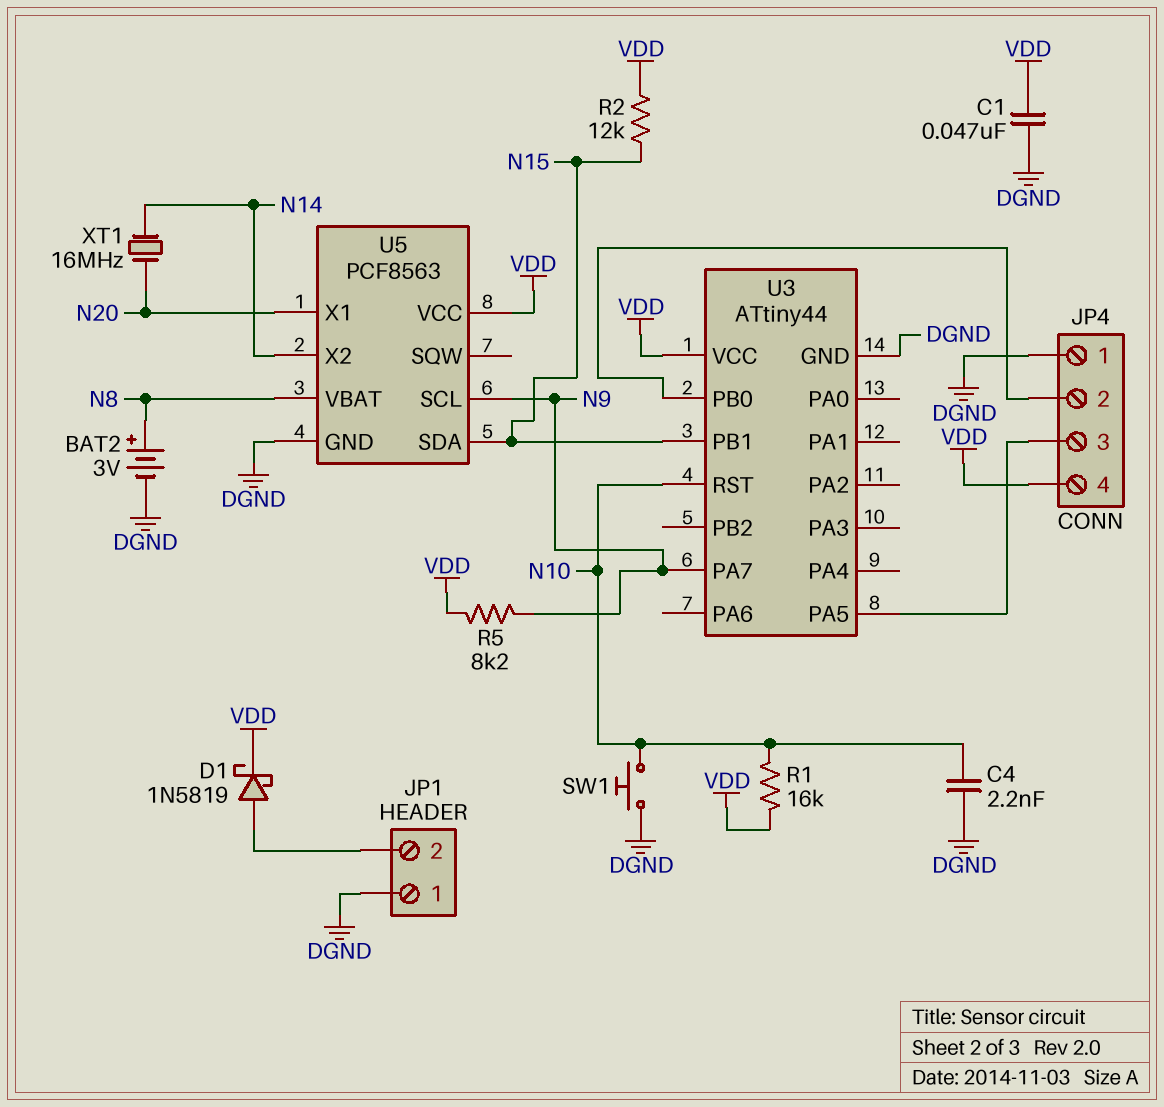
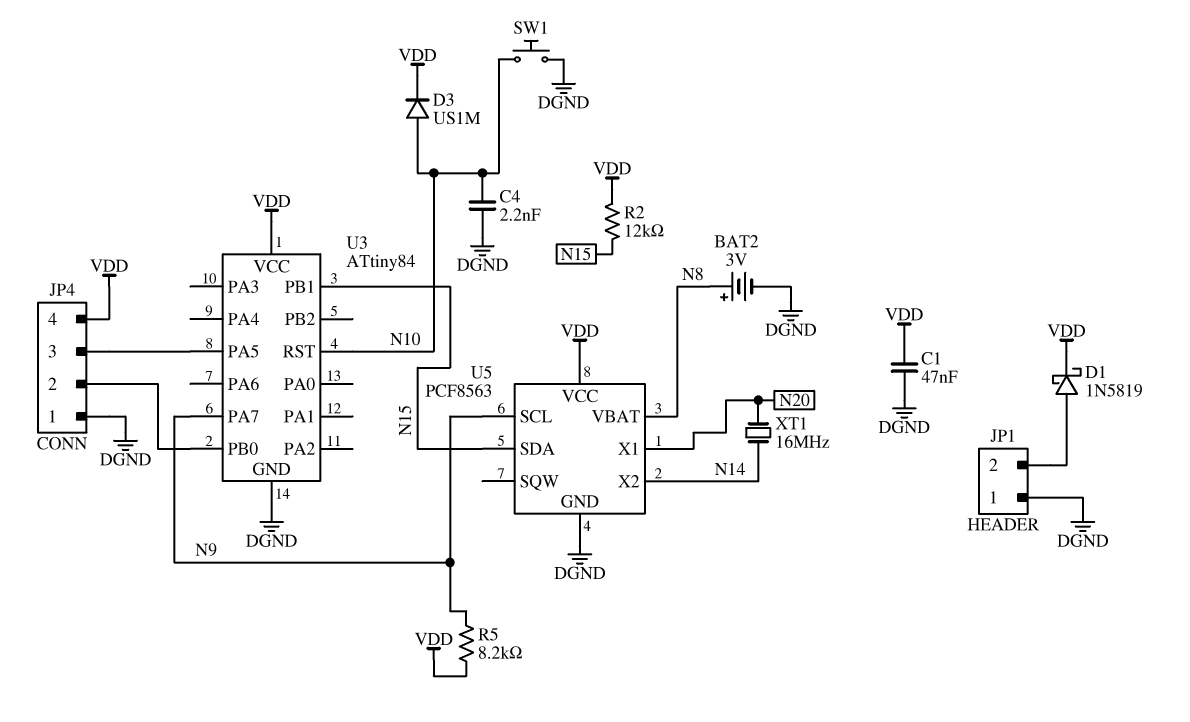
D3: none -> diode US1M (A N10, K VDD)
R1: 16k (N10, VDD) -> none
U3: ATtiny44 -> ATtiny84

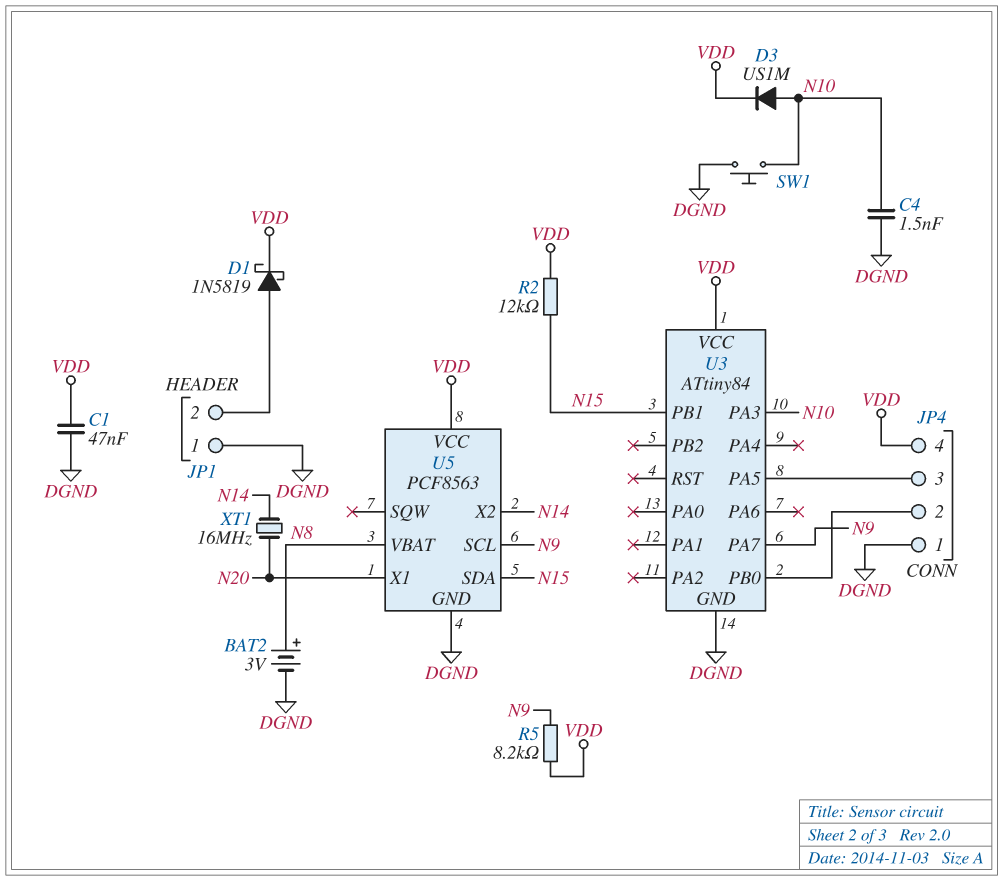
C4: 2.2nF (DGND, N10) -> 1.5nF (DGND, N10)
U3 pin PA3: none -> N10
U3 pin RST: N10 -> none

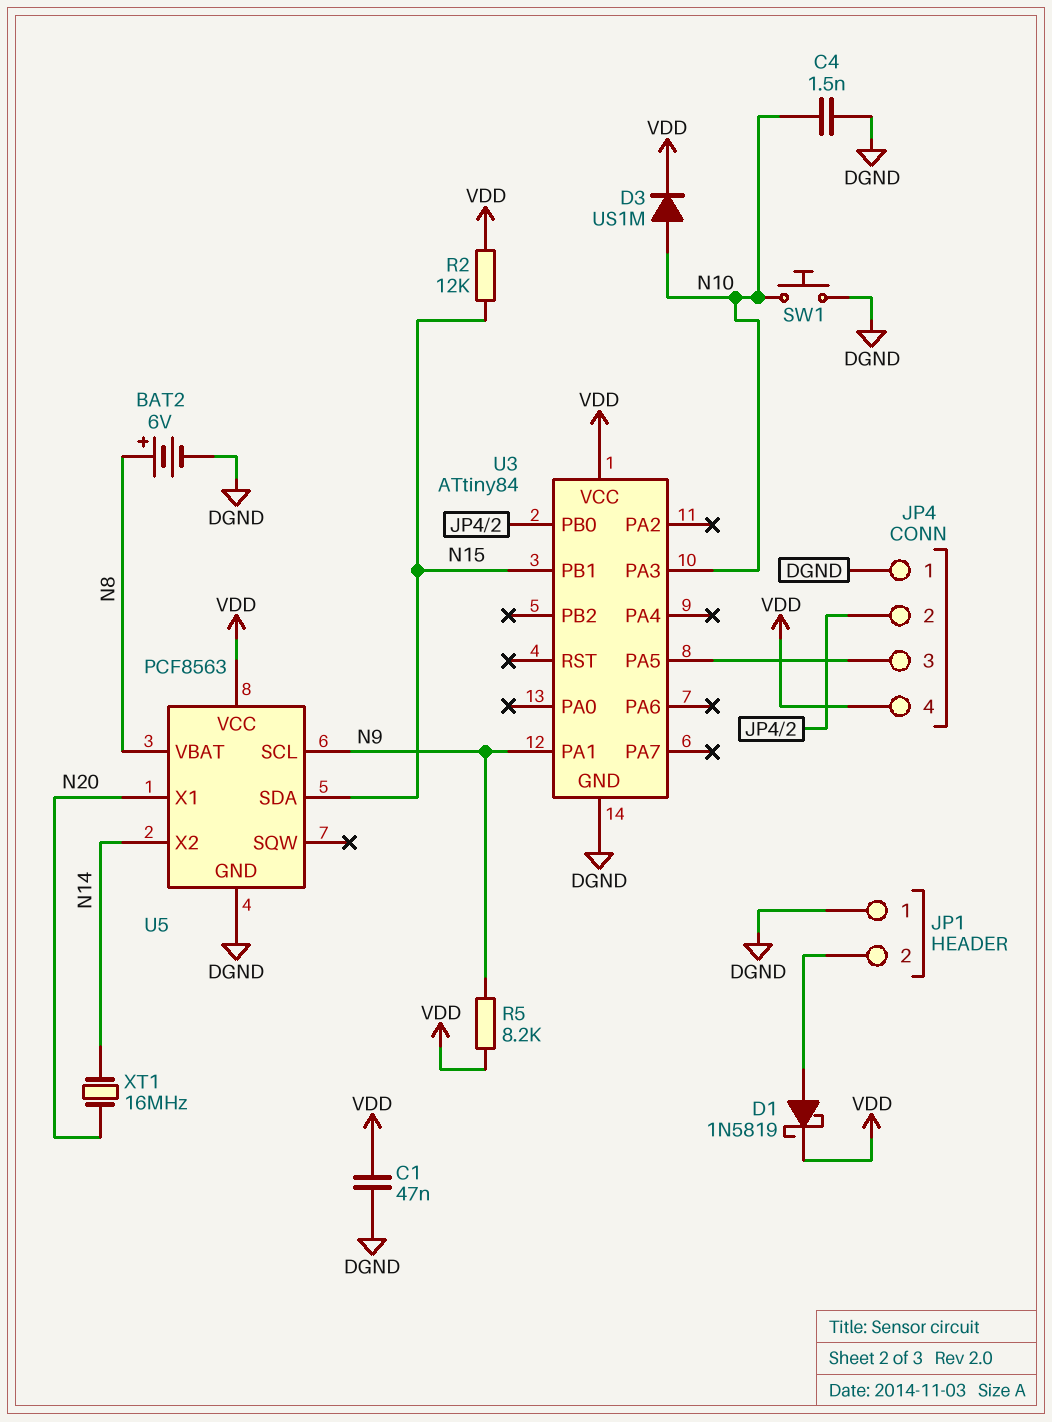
BAT2: 3V (plus N8, minus DGND) -> 6V (plus N8, minus DGND)
U3 pin PA1: none -> N9
U3 pin PA7: N9 -> none

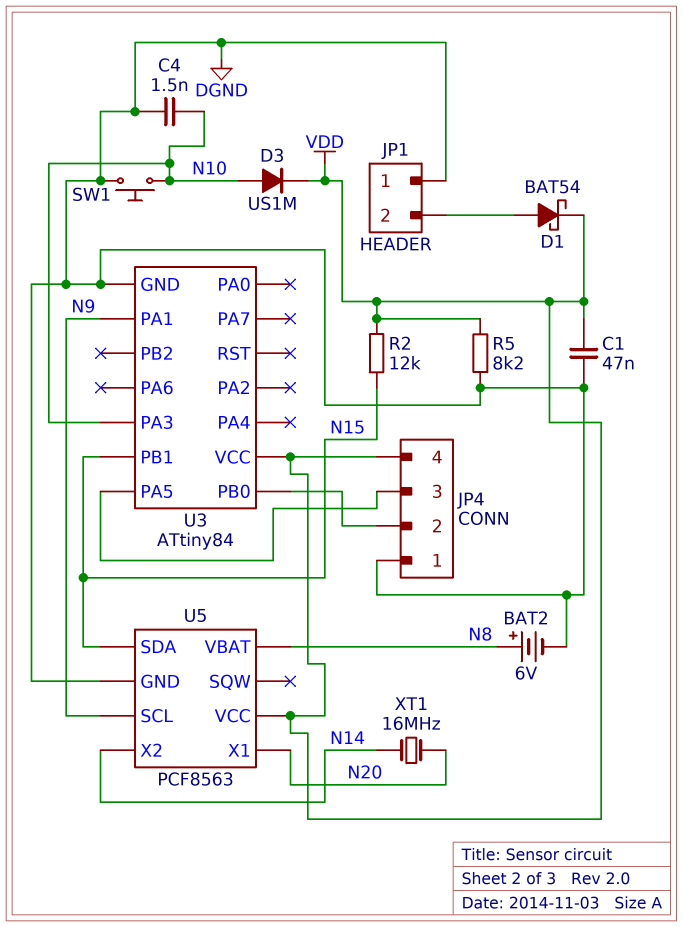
D1: schottky 1N5819 (A JP1/2, K VDD) -> schottky BAT54 (A JP1/2, K VDD)
R5: 8.2k (N9, VDD) -> 8.2k (DGND, VDD)

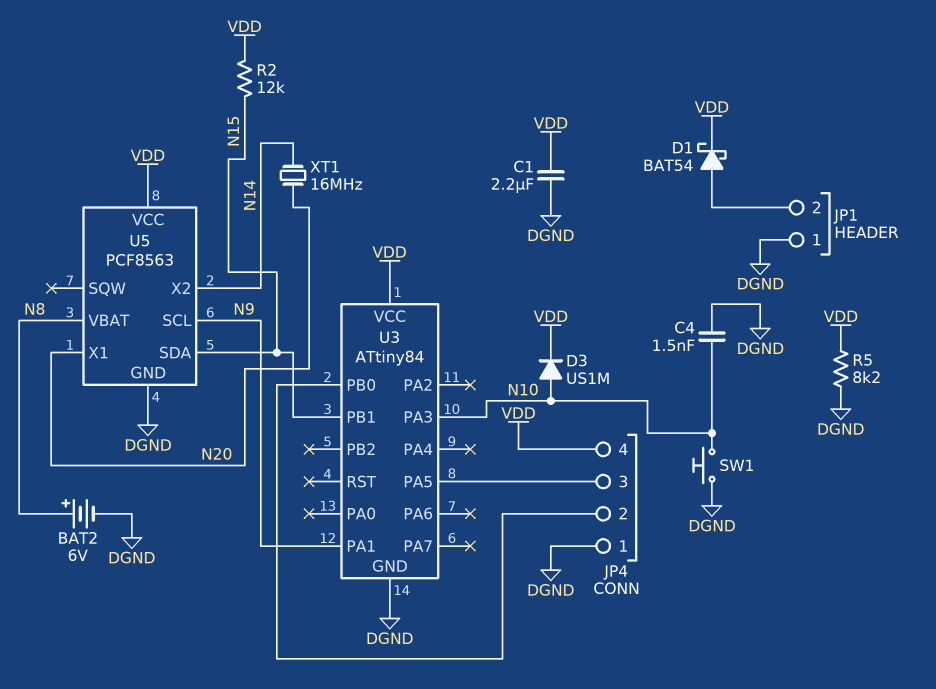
C1: 47nF (DGND, VDD) -> 2.2uF (DGND, VDD)

